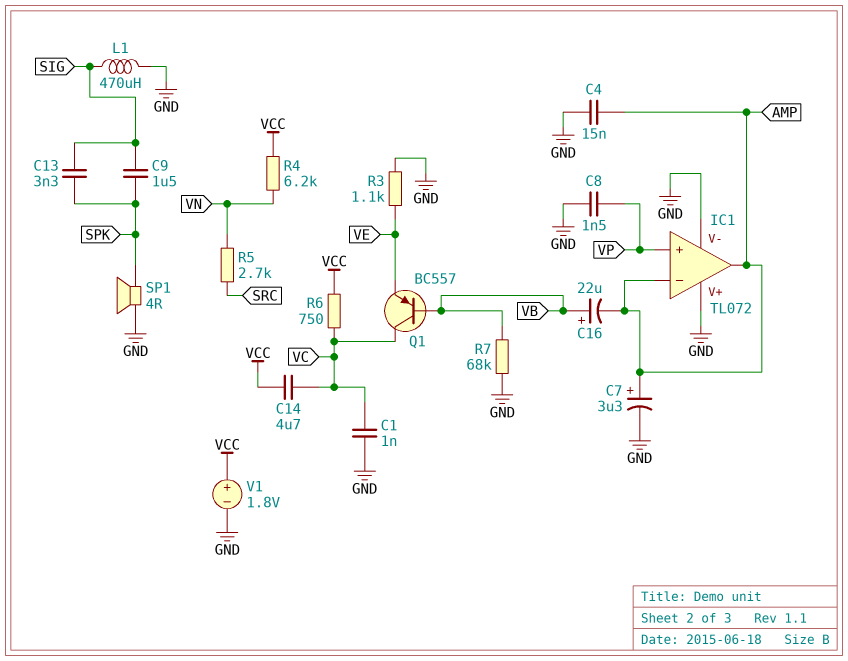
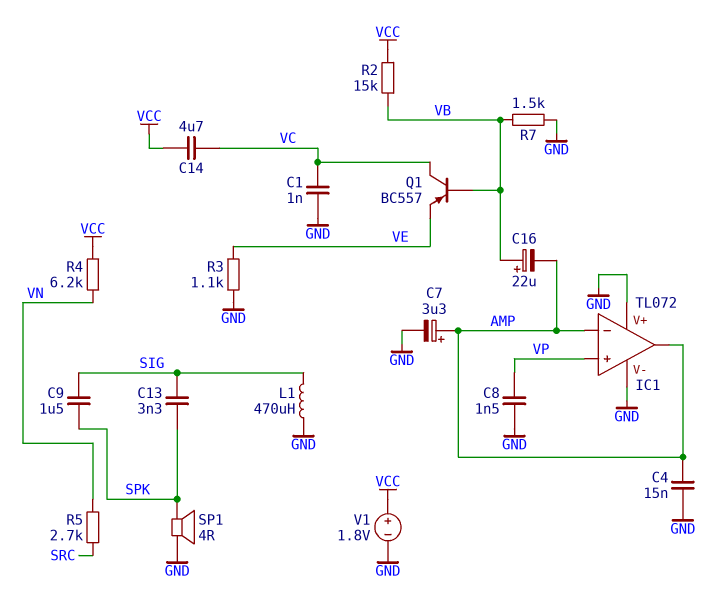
R2: none -> 15k (VB, VCC)
R6: 750 (VC, VCC) -> none
R7: 68k (GND, VB) -> 1.5k (GND, VB)

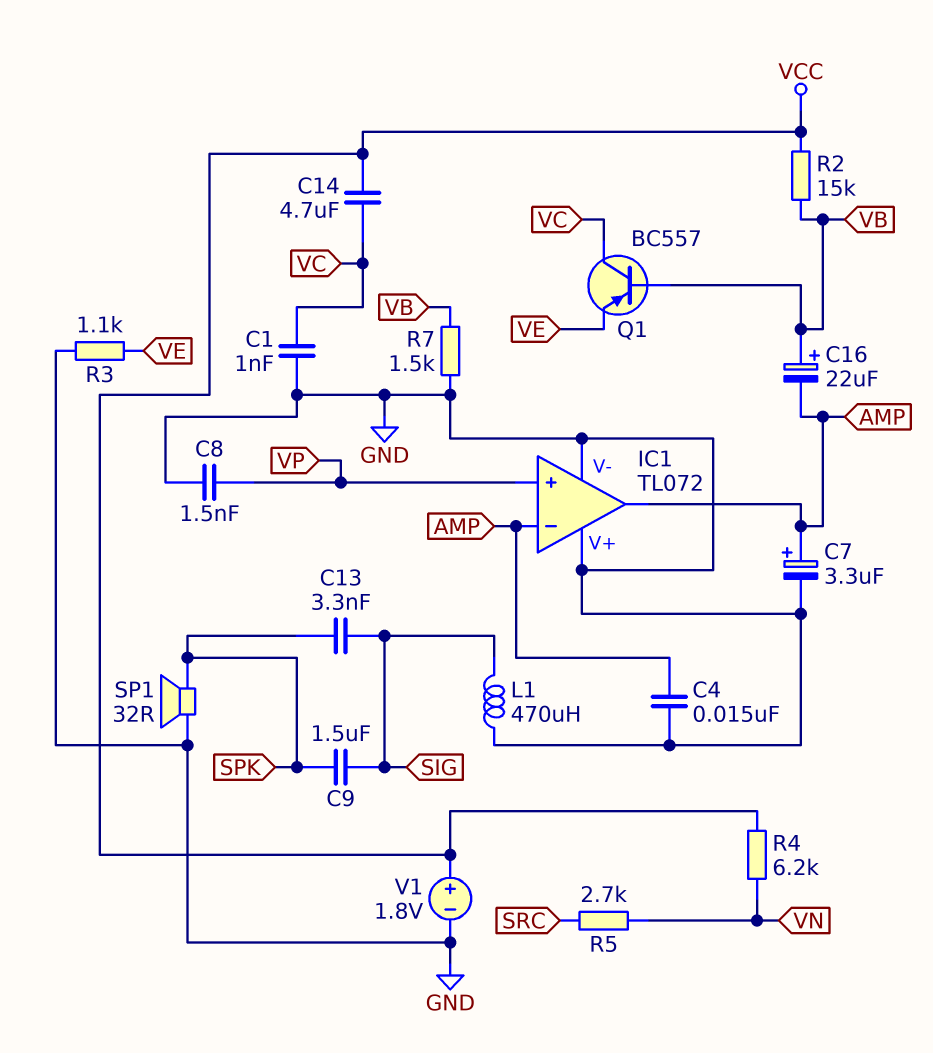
SP1: speaker 4R (GND, SPK) -> speaker 32R (GND, SPK)

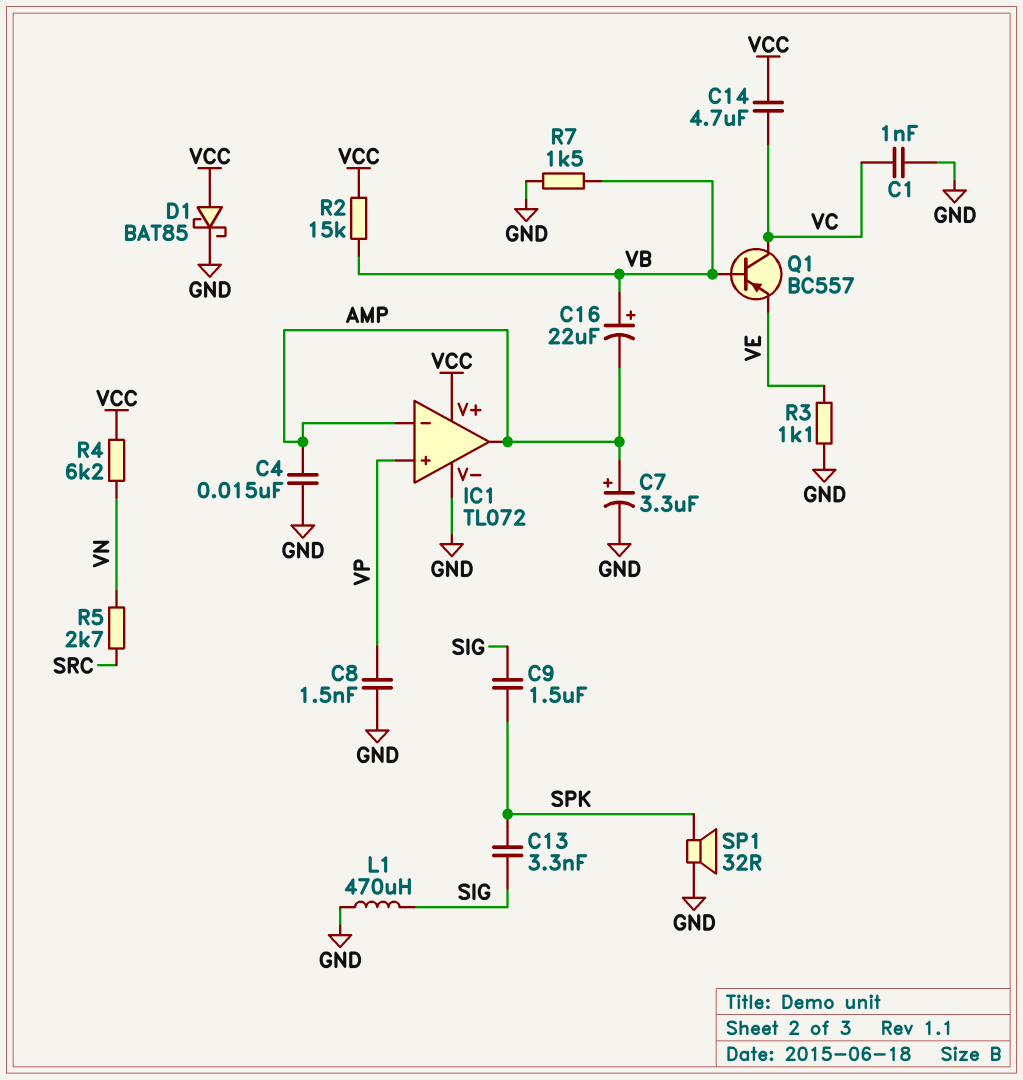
D1: none -> schottky BAT85 (A VCC, K GND)
IC1 pin V+: GND -> VCC
V1: 1.8V (plus VCC, minus GND) -> none

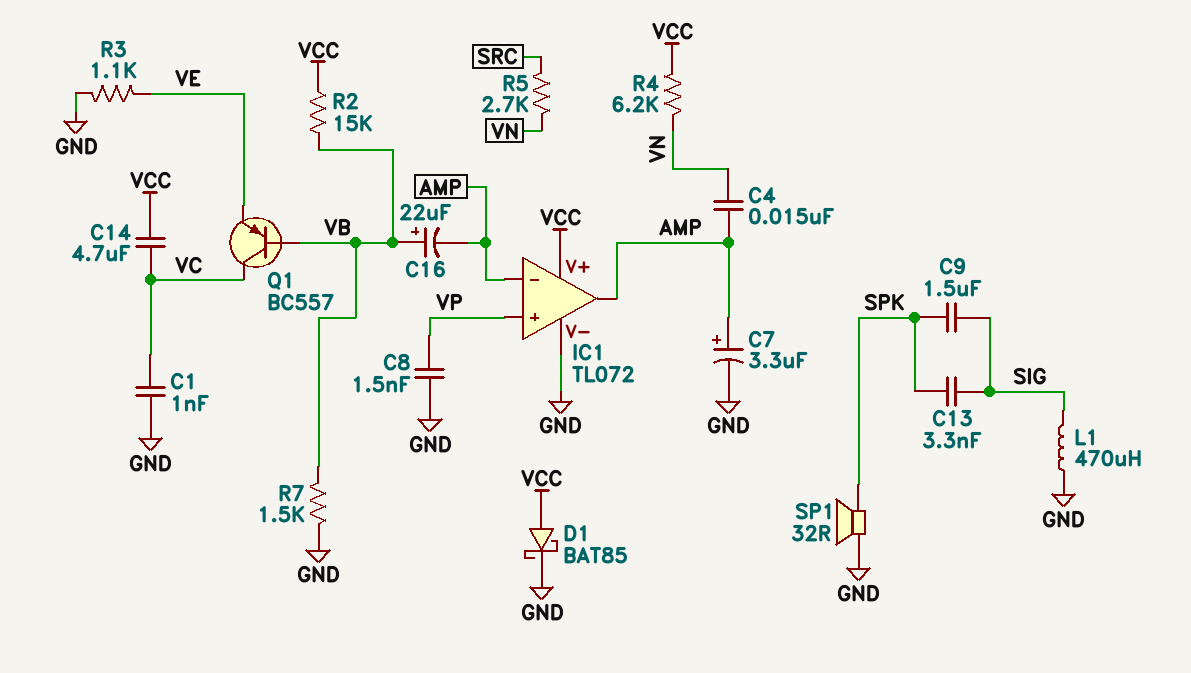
C4: 15nF (AMP, GND) -> 15nF (AMP, VN)

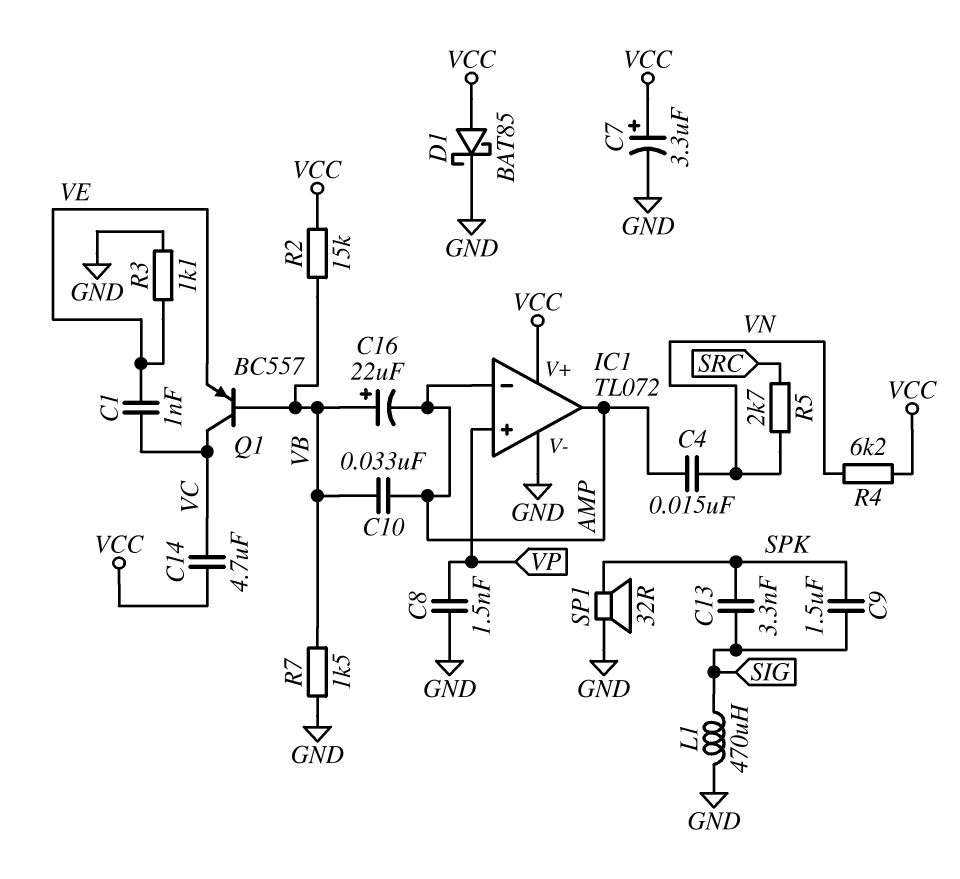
C1: 1nF (GND, VC) -> 1nF (VC, VE)
C7: 3.3uF (plus AMP, minus GND) -> 3.3uF (plus VCC, minus GND)
C10: none -> 33nF (AMP, VB)

